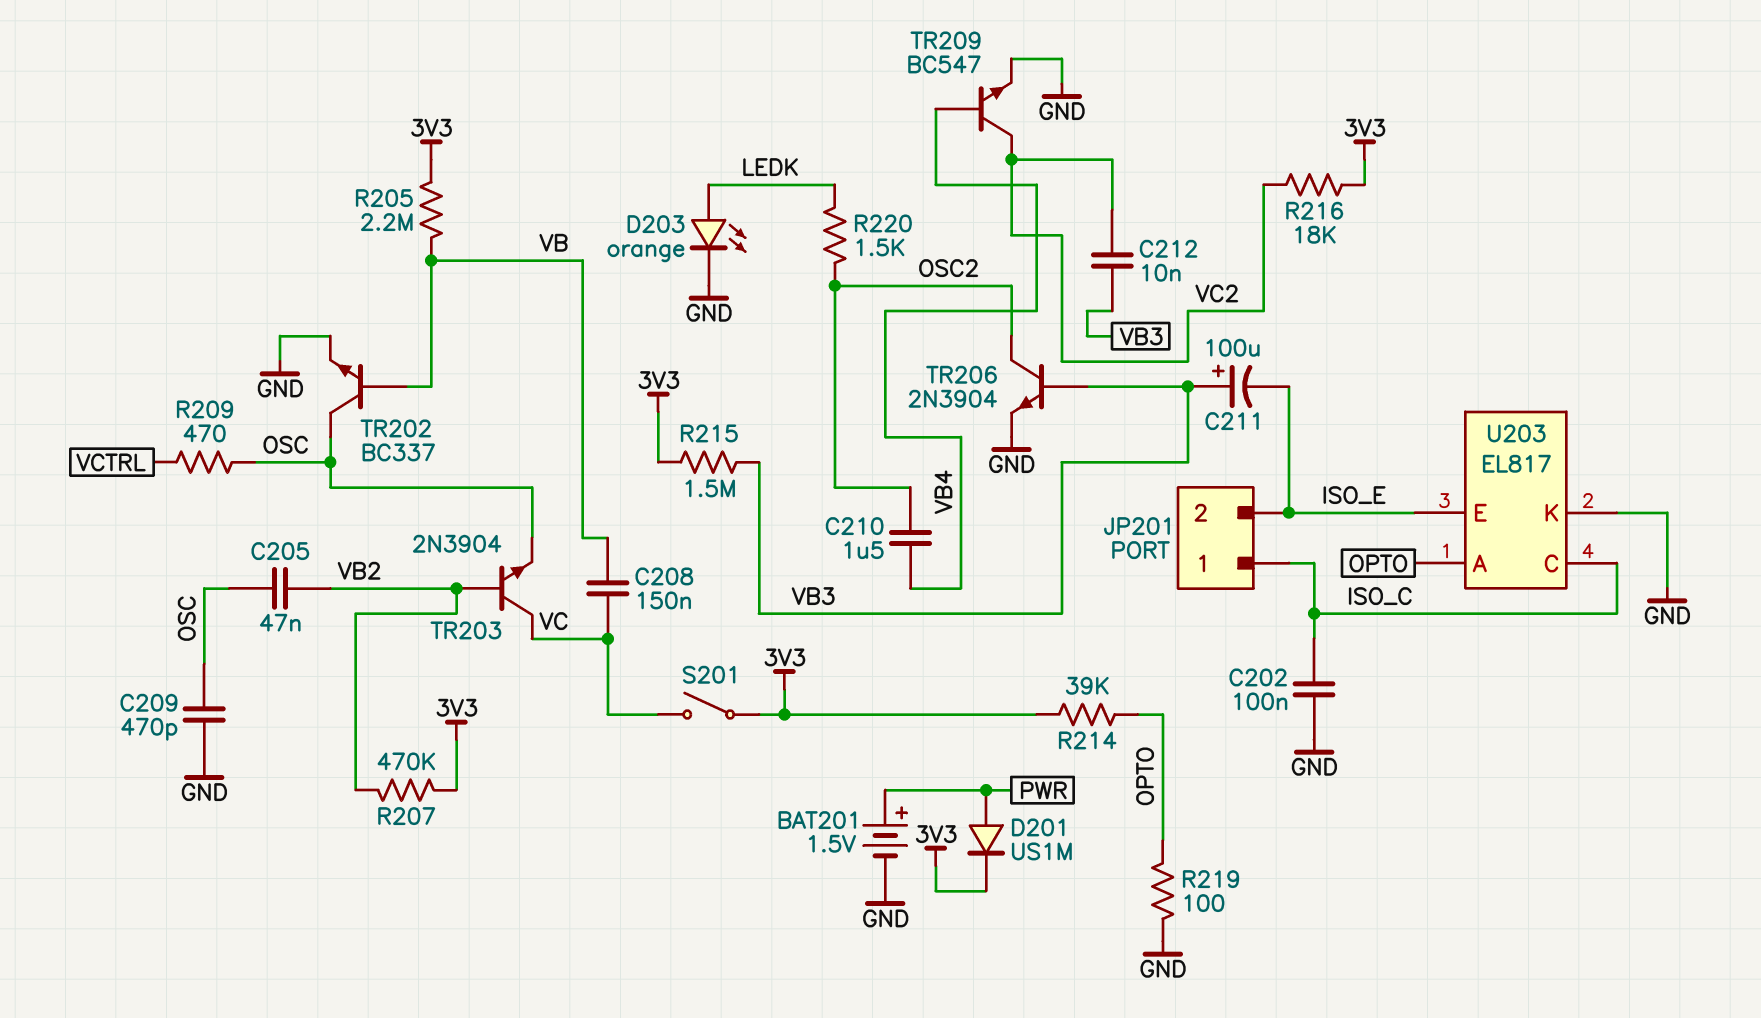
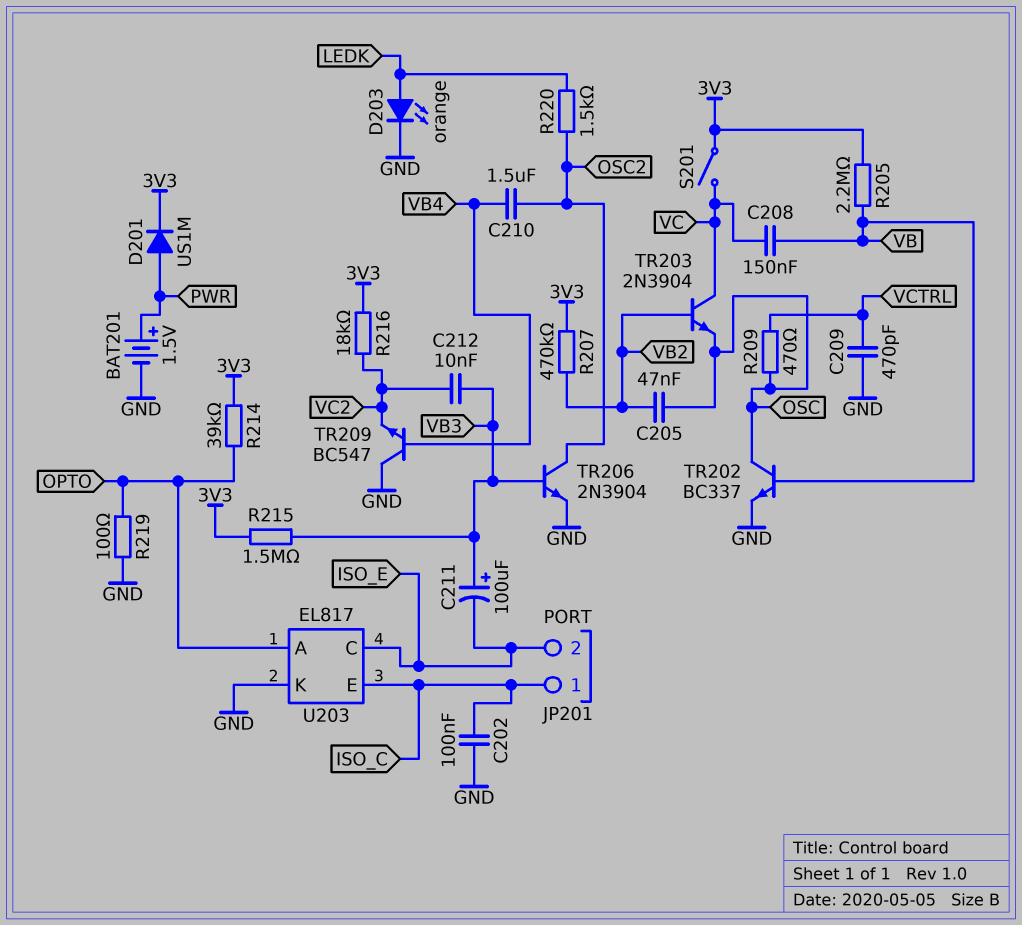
C209: 470pF (GND, OSC) -> 470pF (GND, VCTRL)
TR209: NPN BC547 (B VB4, C VC2, E GND) -> NPN BC547 (B VB4, C GND, E VC2)
U203 pin C: ISO_C -> ISO_E
U203 pin E: ISO_E -> ISO_C

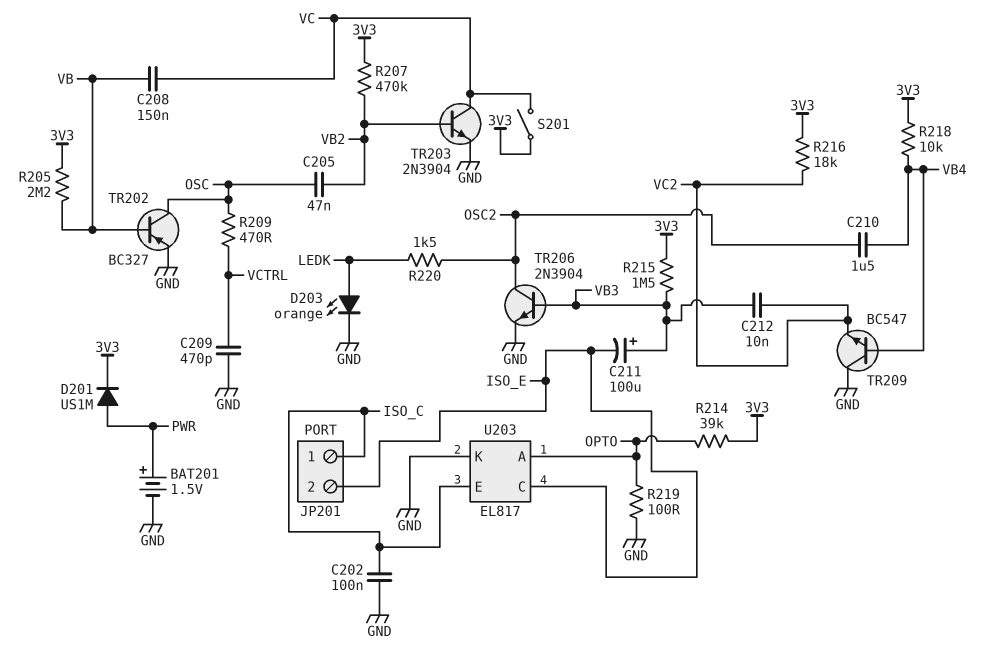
R218: none -> 10k (3V3, VB4)
TR202: NPN BC337 (B VB, C OSC, E GND) -> PNP BC327 (B VB, C OSC, E GND)
TR203: NPN 2N3904 (B VB2, C VC, E OSC) -> NPN 2N3904 (B VB2, C VC, E GND)

